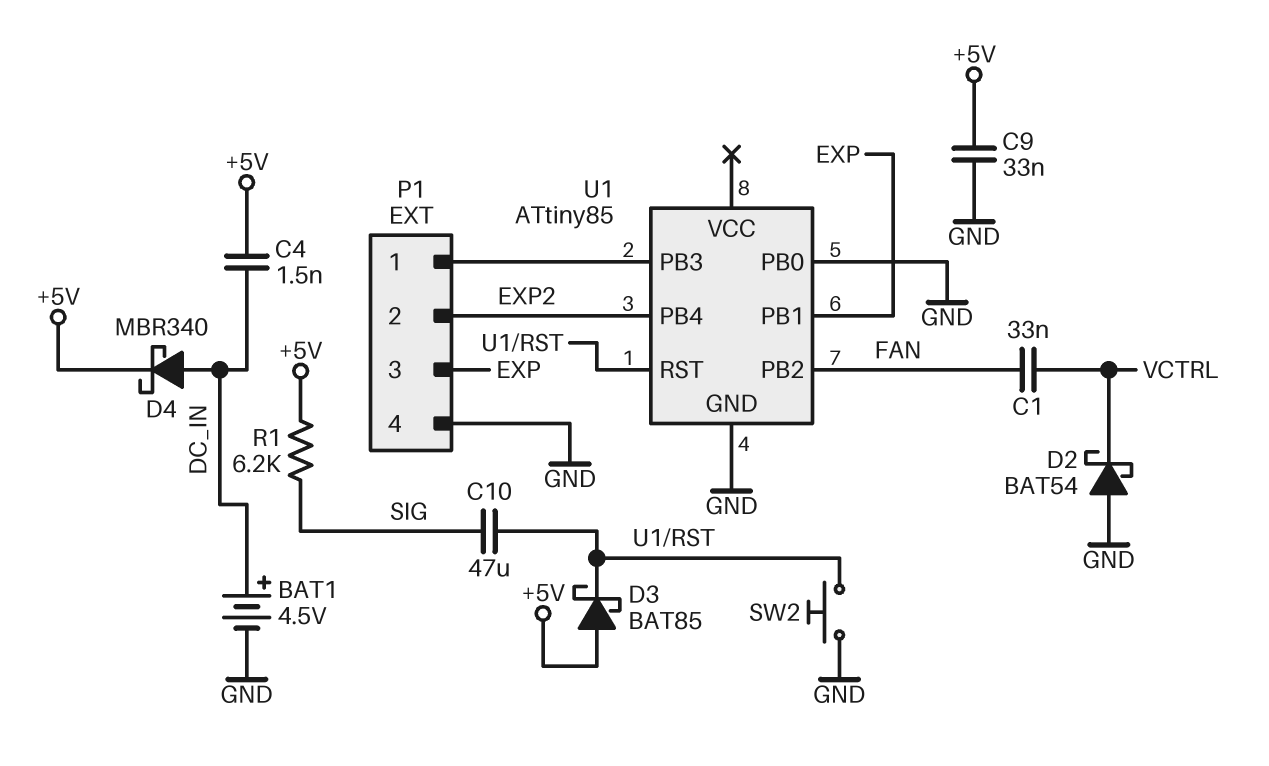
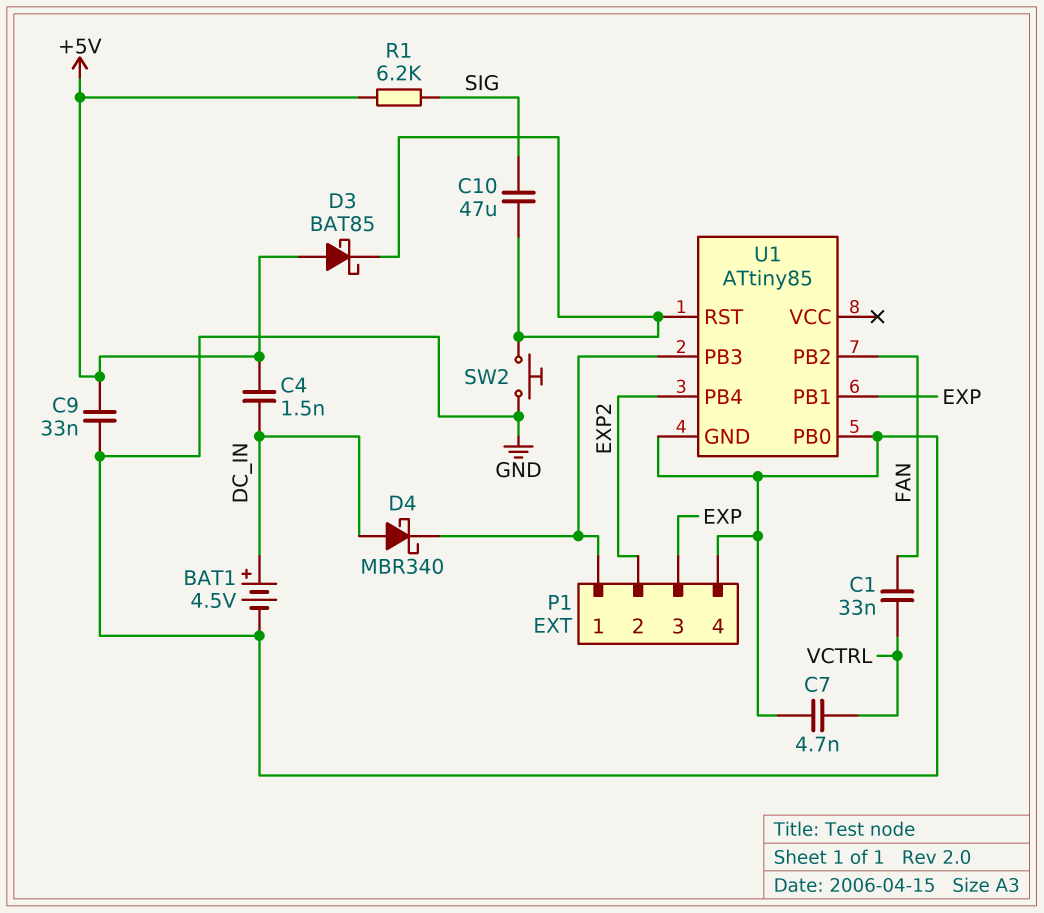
C7: none -> 4.7nF (GND, VCTRL)
D2: schottky BAT54 (A GND, K VCTRL) -> none
D4: schottky MBR340 (A DC_IN, K +5V) -> schottky MBR340 (A DC_IN, K P1/1)

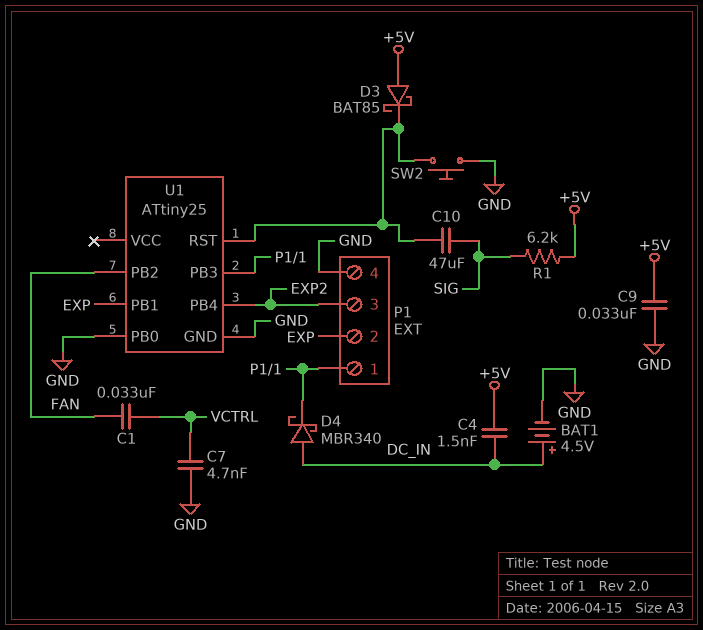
P1 pin 2: EXP2 -> EXP
P1 pin 3: EXP -> EXP2
U1: ATtiny85 -> ATtiny25

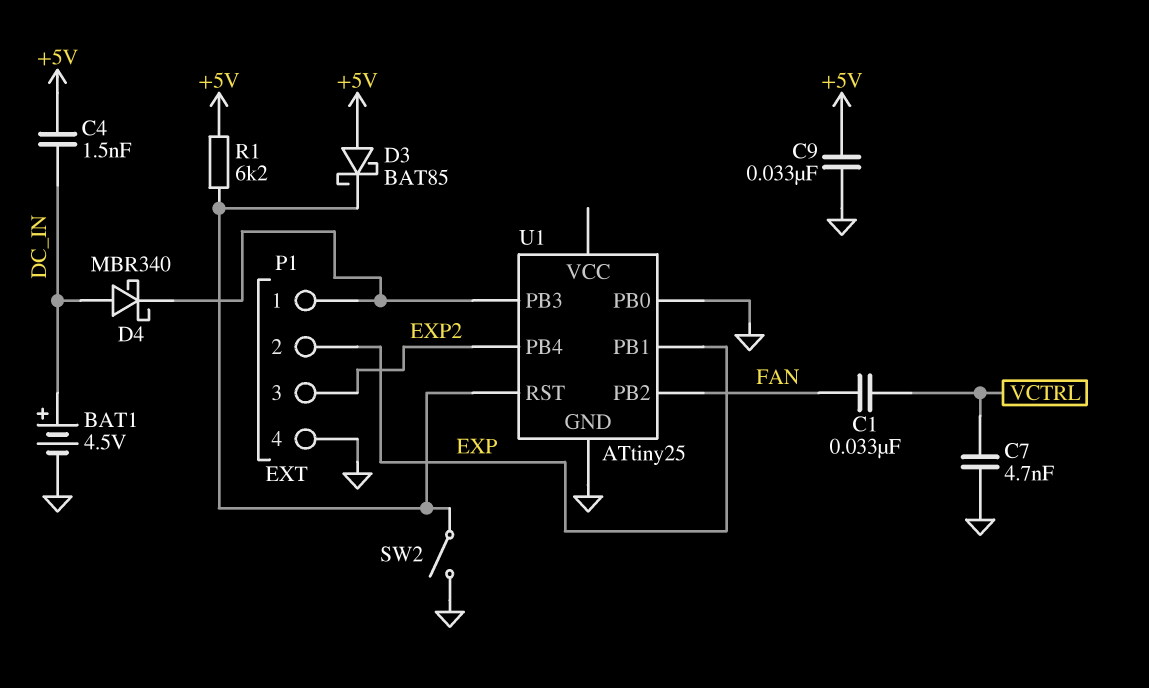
C10: 47uF (SIG, U1/RST) -> none
R1: 6.2k (+5V, SIG) -> 6.2k (+5V, U1/RST)
SW2: button (GND, U1/RST) -> switch (GND, U1/RST)

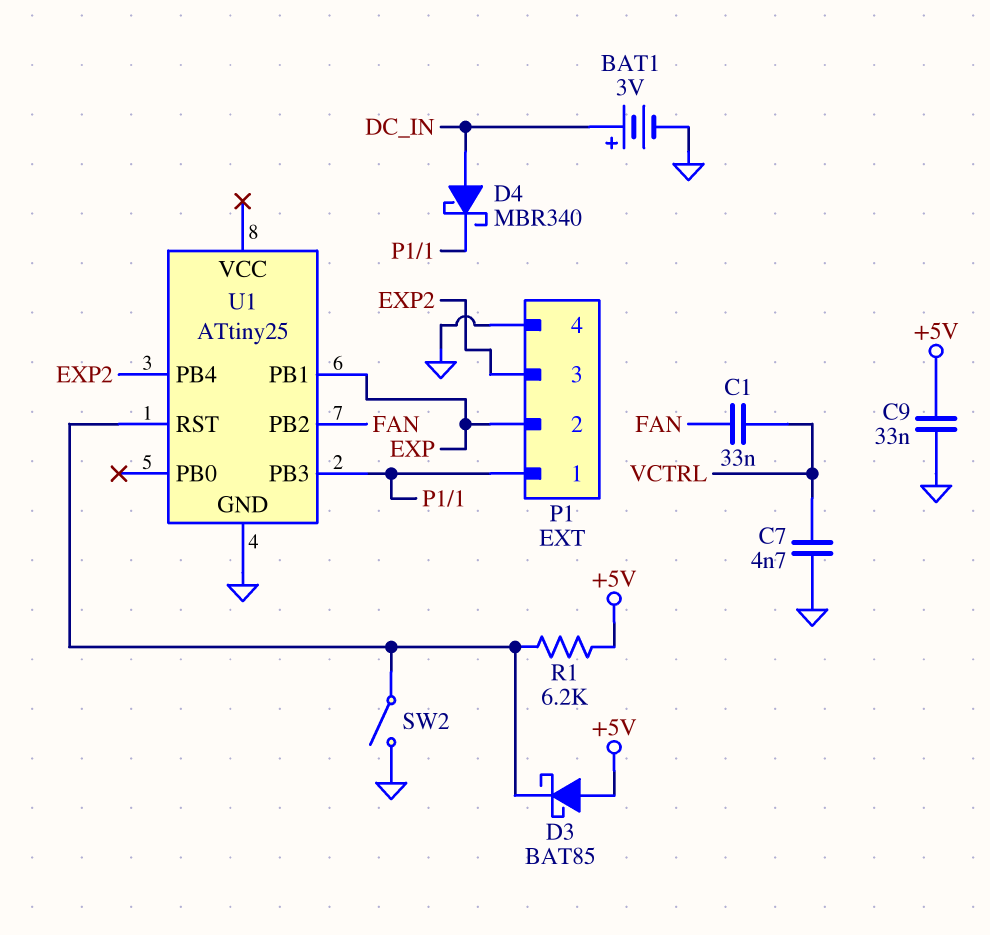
BAT1: 4.5V (plus DC_IN, minus GND) -> 3V (plus DC_IN, minus GND)
C4: 1.5nF (+5V, DC_IN) -> none
U1 pin PB0: GND -> none

